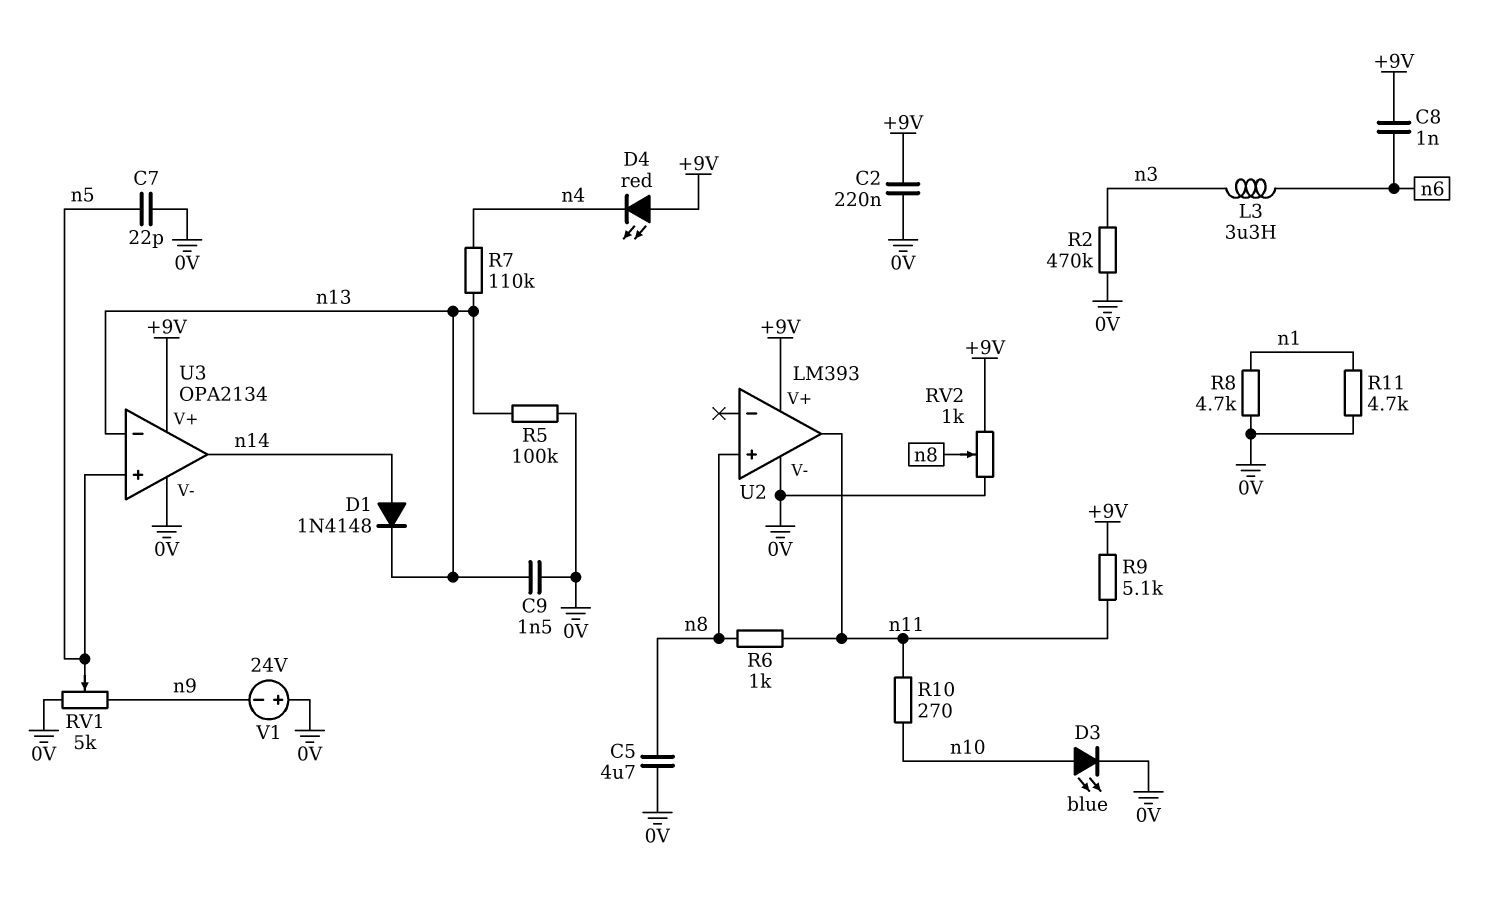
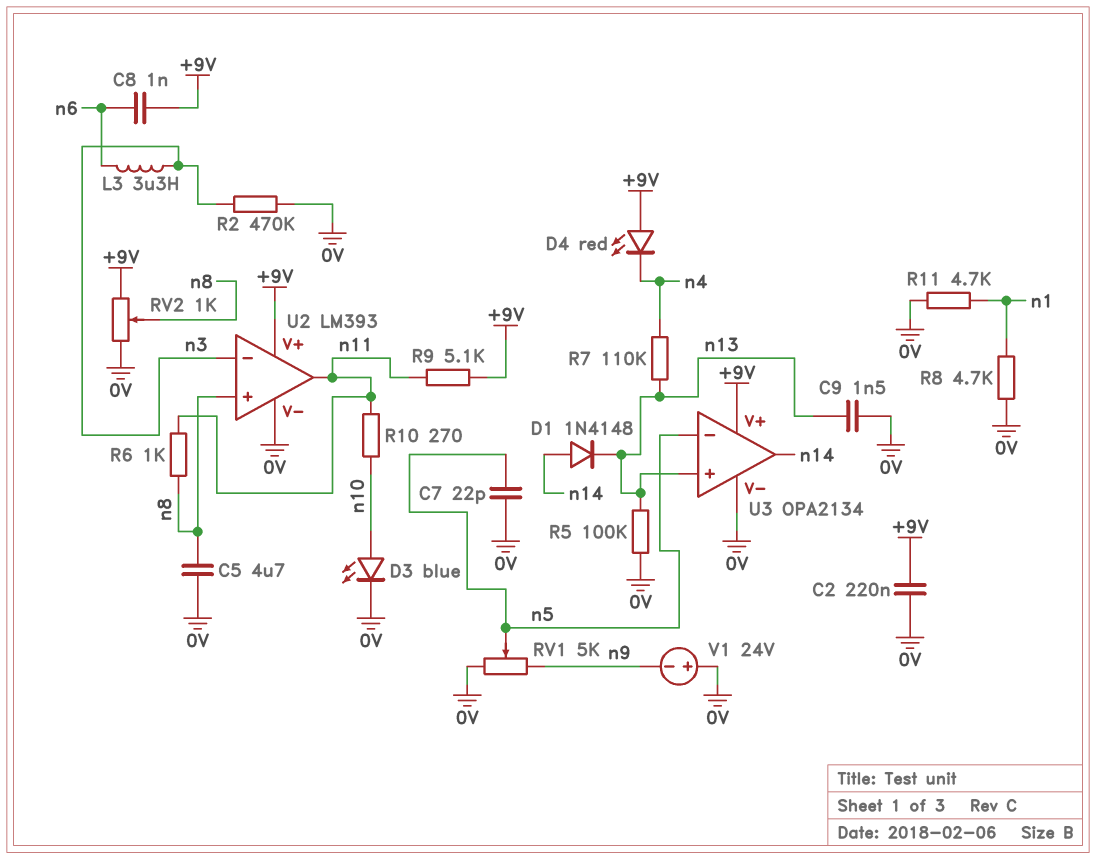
U2 pin in-: none -> n3
U3 pin in+: n5 -> n13
U3 pin in-: n13 -> n5

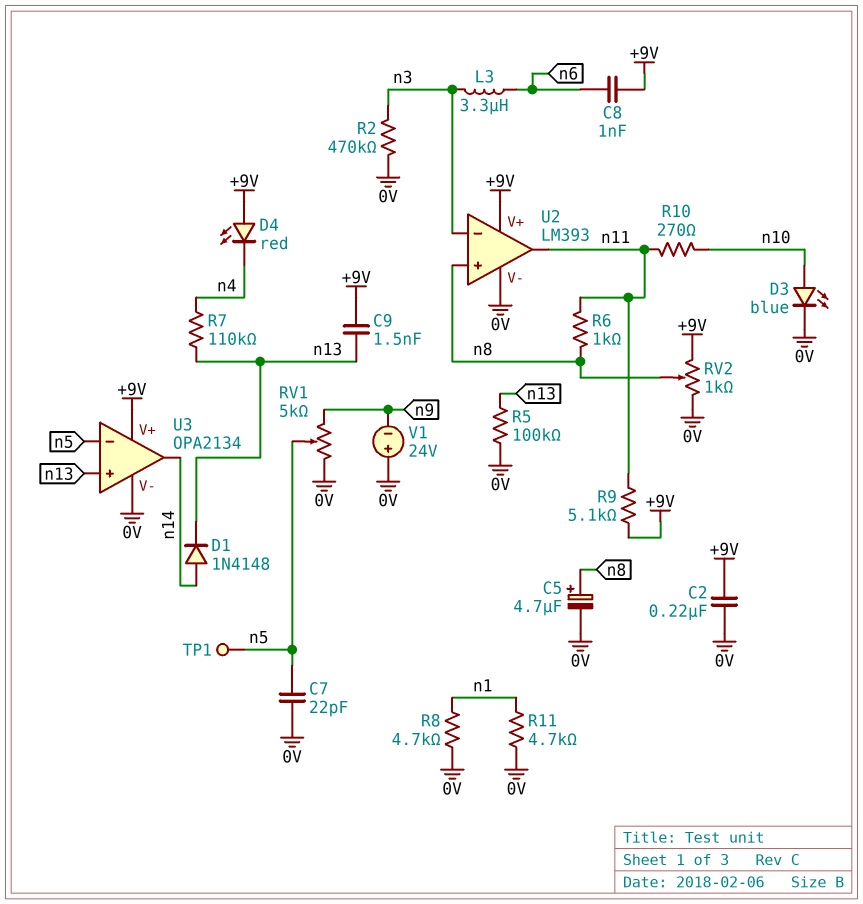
C5: 4.7uF (0V, n8) -> 4.7uF (plus n8, minus 0V)
C9: 1.5nF (0V, n13) -> 1.5nF (+9V, n13)
TP1: none -> test point (n5)

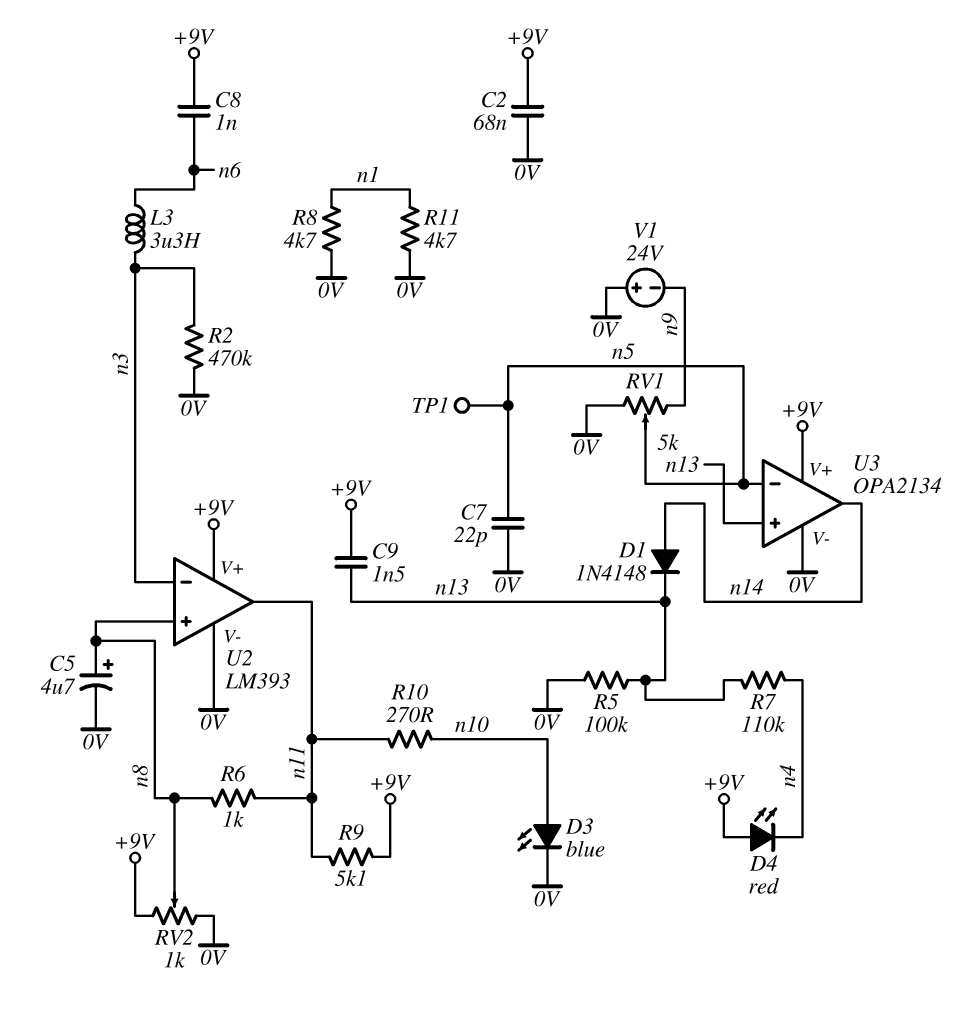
C2: 220nF (+9V, 0V) -> 68nF (+9V, 0V)

